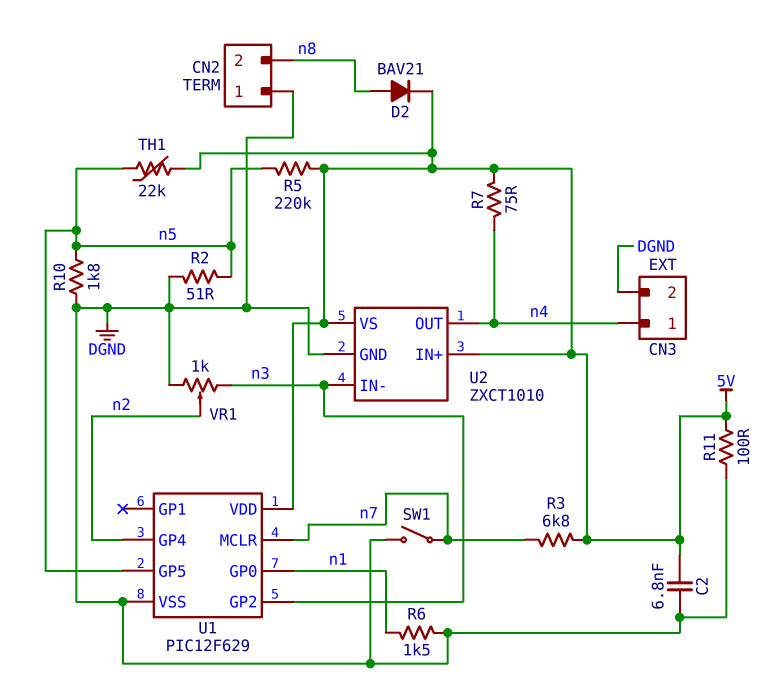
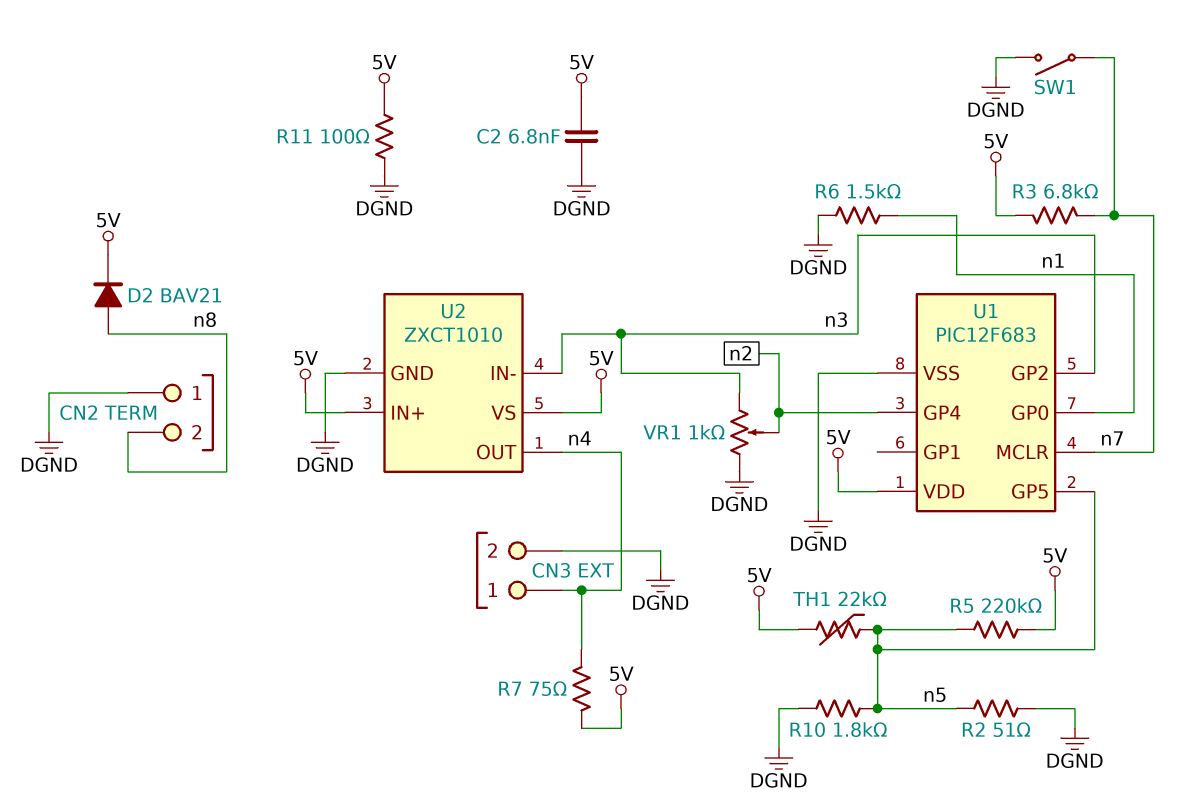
U1: PIC12F629 -> PIC12F683

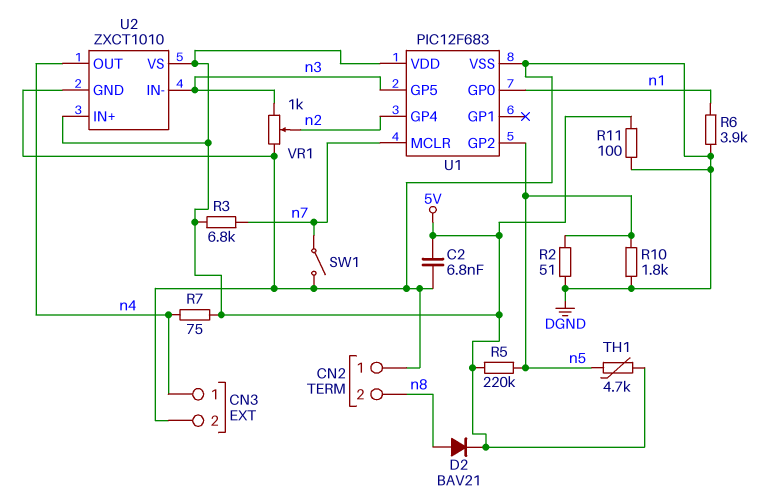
R6: 1.5k (DGND, n1) -> 3.9k (DGND, n1)
TH1: 22k (5V, n5) -> 4.7k (5V, n5)
U1 pin GP2: n3 -> n5
U1 pin GP5: n5 -> n3

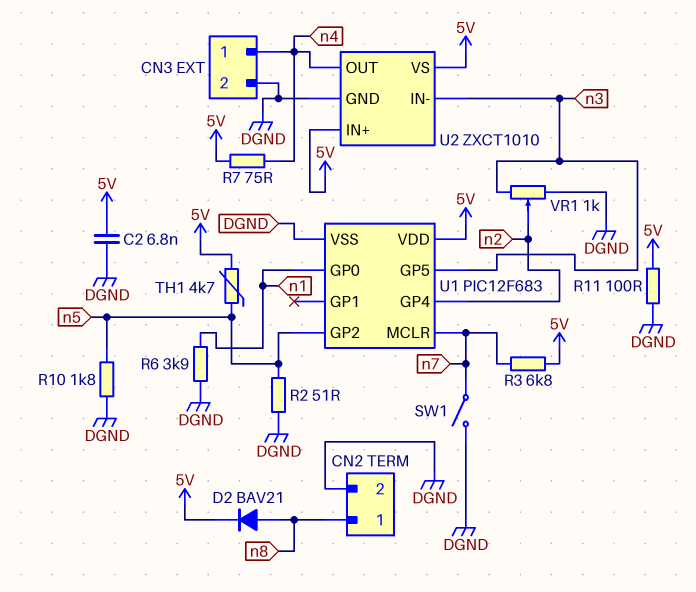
CN2 pin 1: DGND -> n8
CN2 pin 2: n8 -> DGND
R5: 220k (5V, n5) -> none

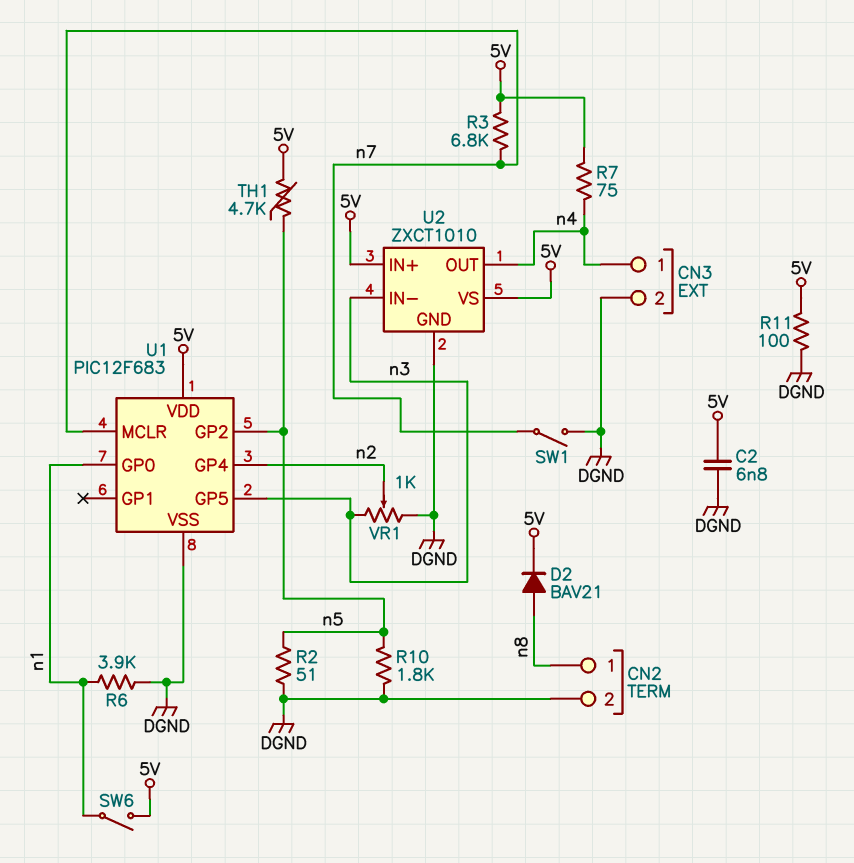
SW6: none -> switch (5V, n1)

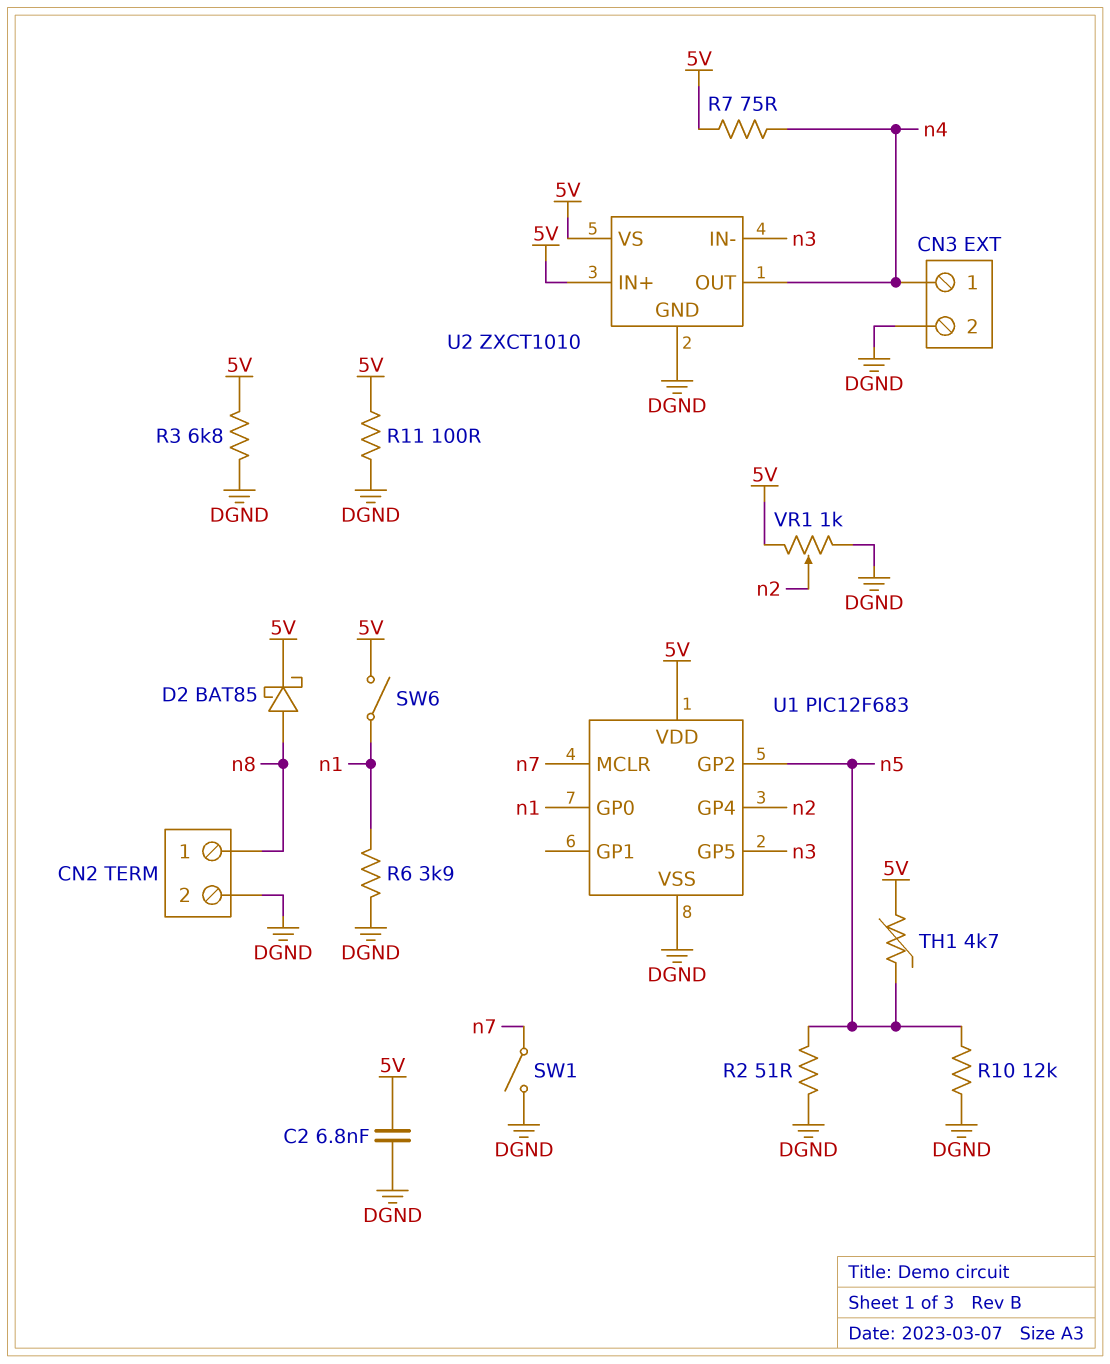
D2: diode BAV21 (A n8, K 5V) -> schottky BAT85 (A n8, K 5V)
R3: 6.8k (5V, n7) -> 6.8k (5V, DGND)
R10: 1.8k (DGND, n5) -> 12k (DGND, n5)
VR1: 1k (DGND, n3, wiper n2) -> 1k (5V, DGND, wiper n2)

